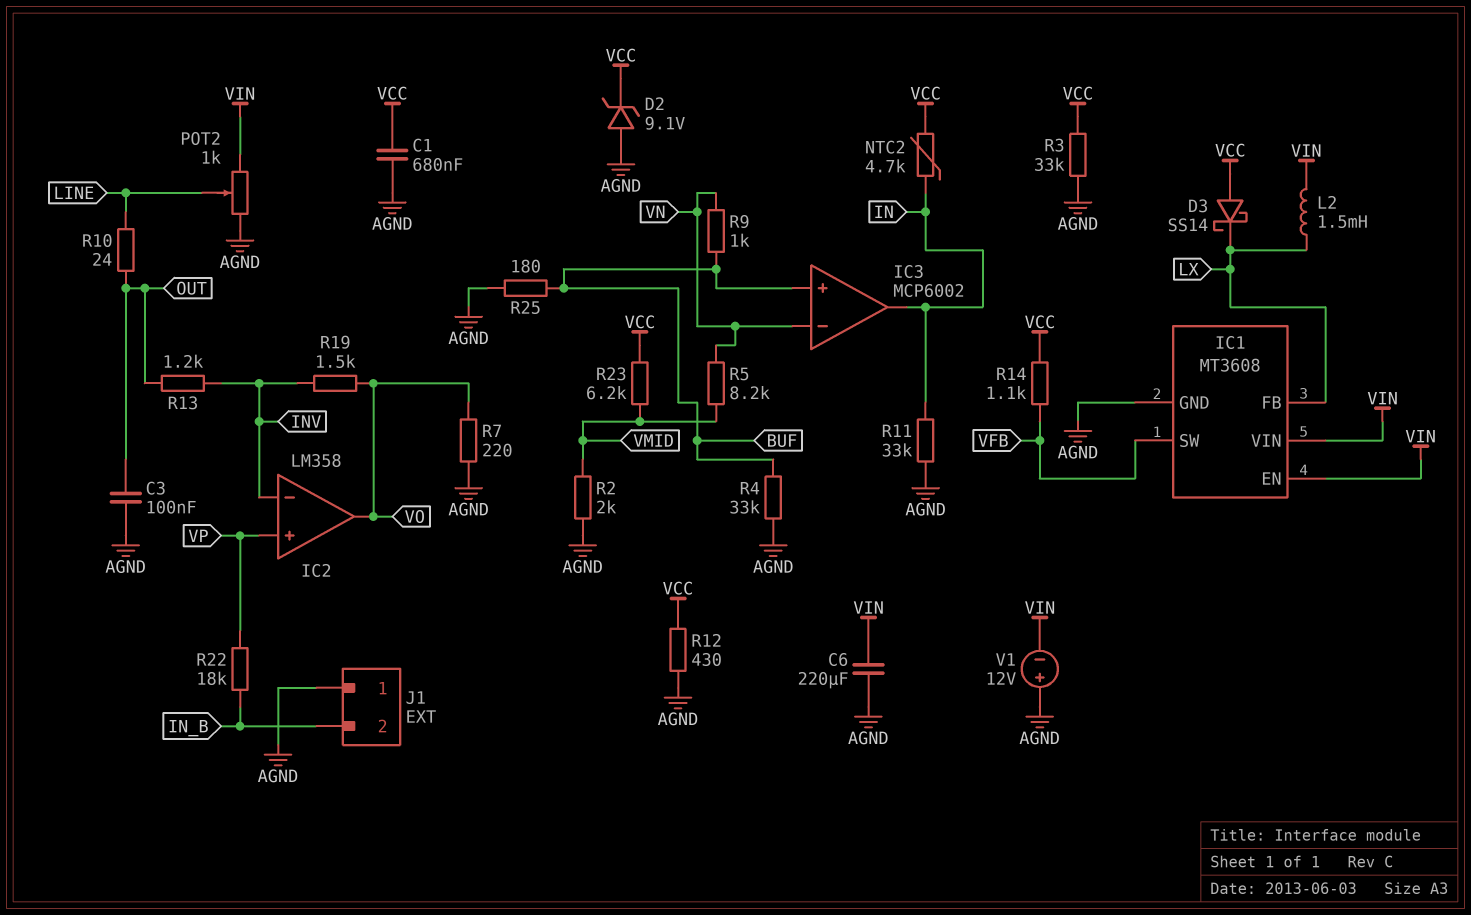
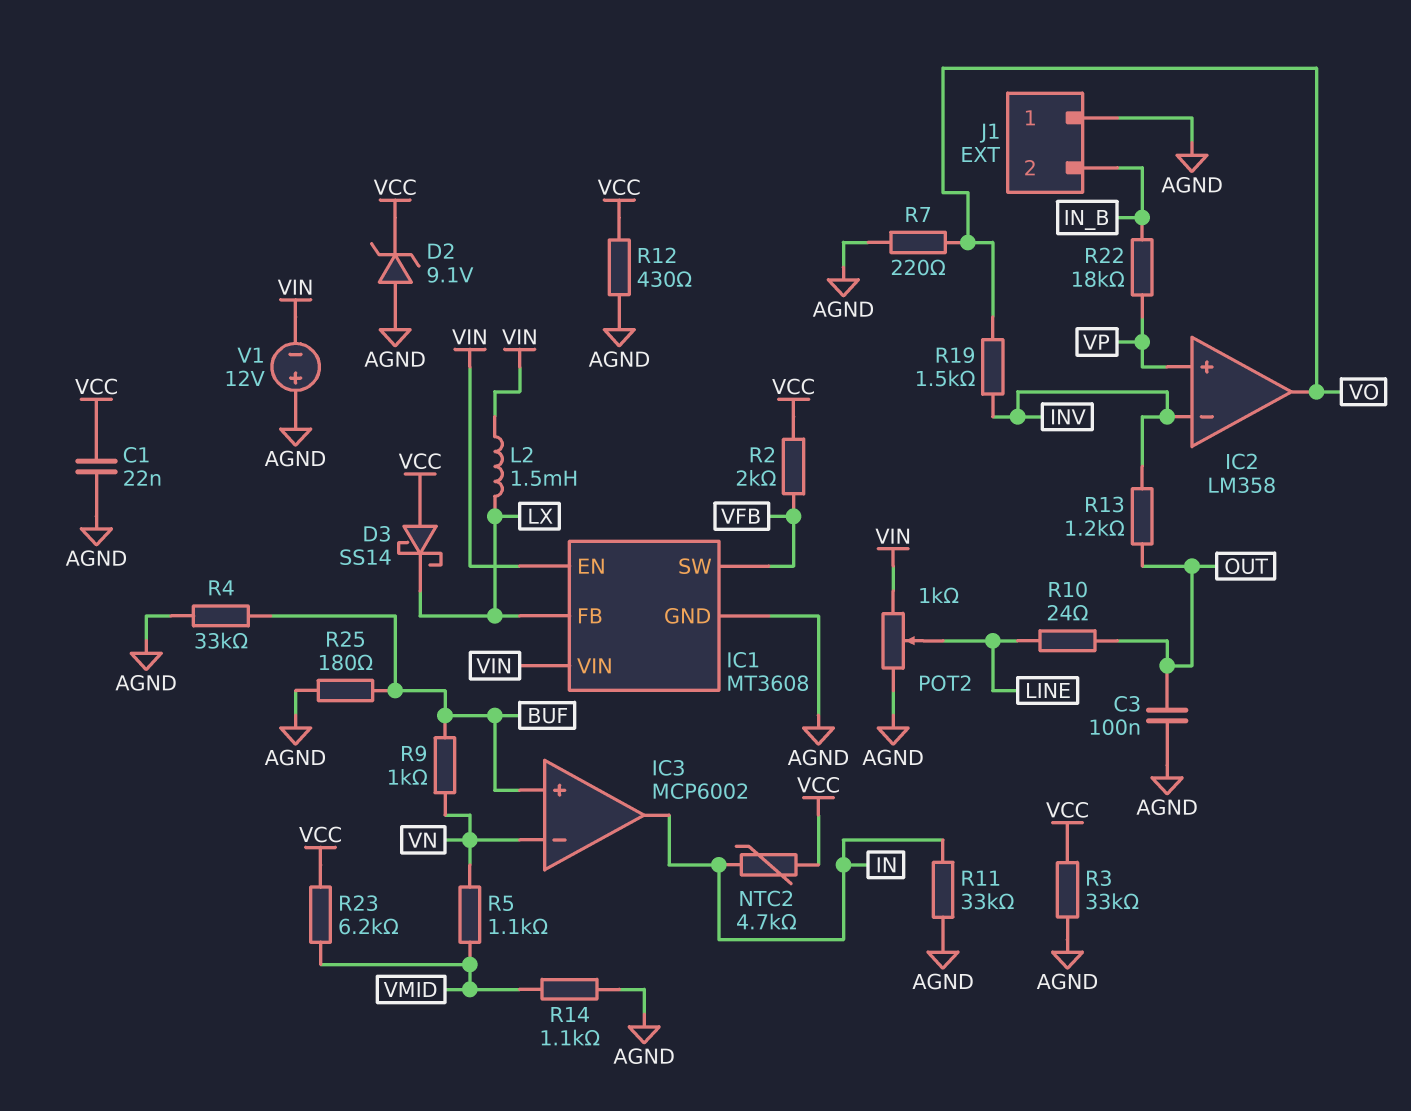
C1: 680nF (AGND, VCC) -> 22nF (AGND, VCC)
C6: 220uF (AGND, VIN) -> none
R2: 2k (AGND, VMID) -> 2k (VCC, VFB)
R5: 8.2k (VMID, VN) -> 1.1k (VMID, VN)
R14: 1.1k (VCC, VFB) -> 1.1k (AGND, VMID)

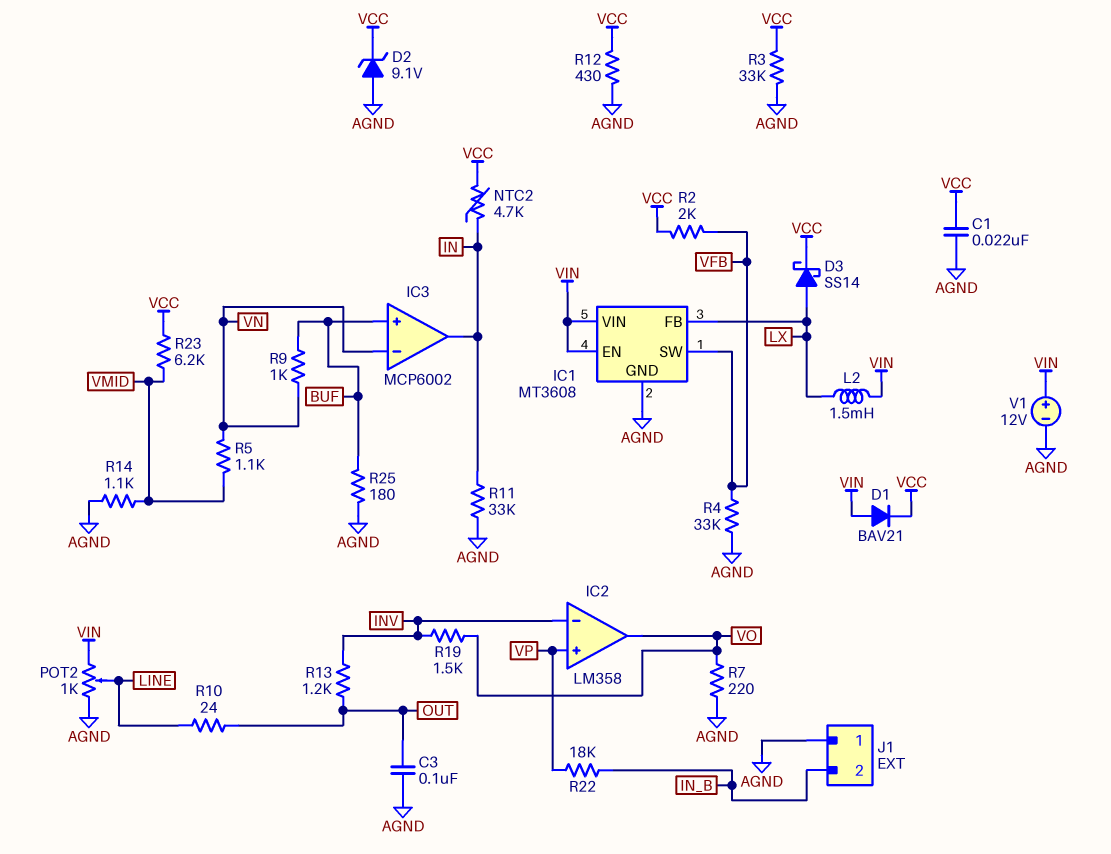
D1: none -> diode BAV21 (A VIN, K VCC)
D3: schottky SS14 (A VCC, K LX) -> schottky SS14 (A LX, K VCC)
R4: 33k (AGND, BUF) -> 33k (AGND, VFB)
V1: 12V (plus AGND, minus VIN) -> 12V (plus VIN, minus AGND)

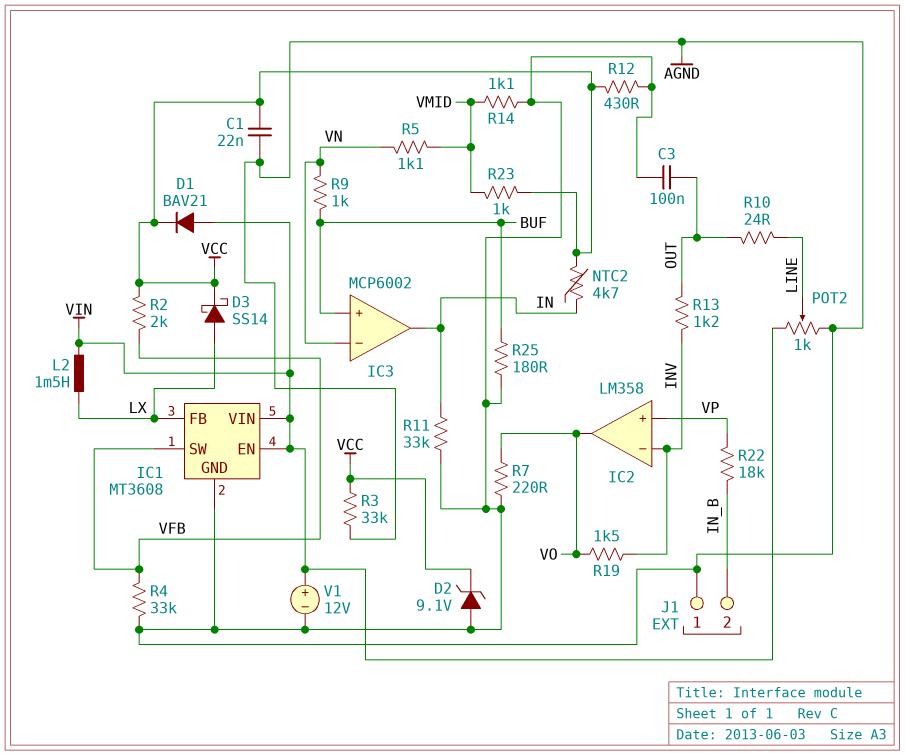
R23: 6.2k (VCC, VMID) -> 1k (VCC, VMID)

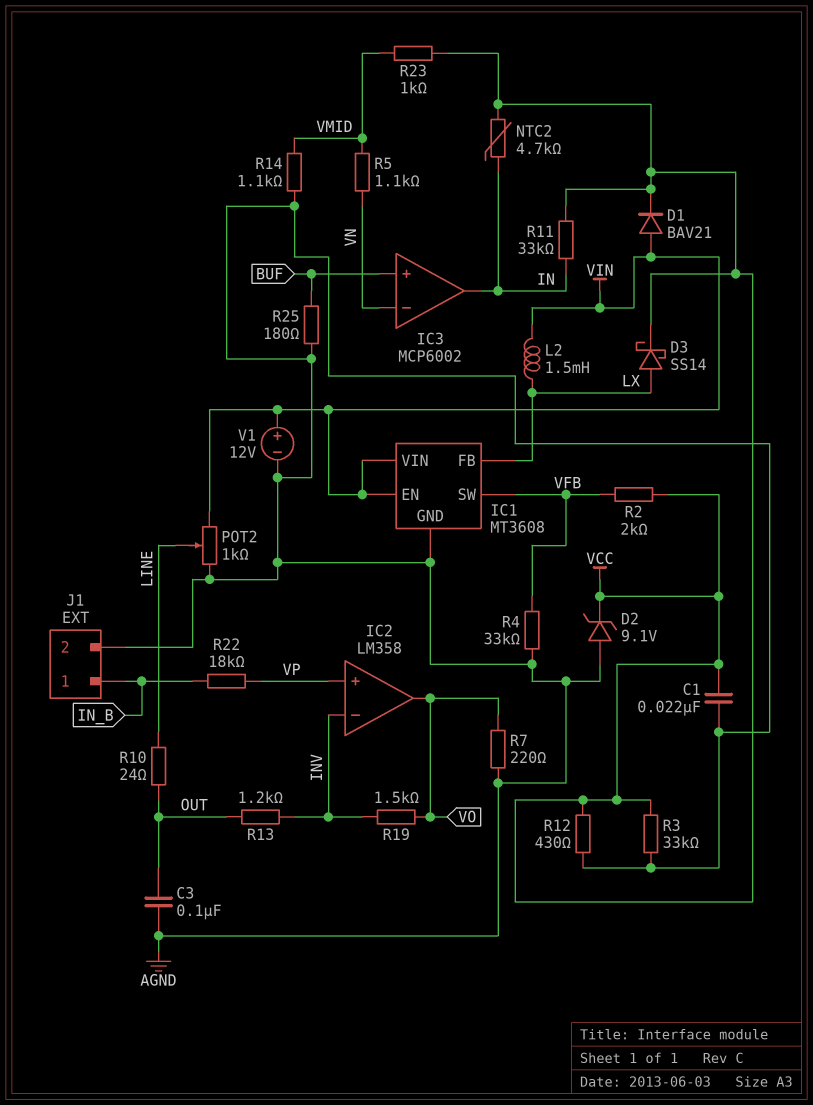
J1 pin 1: AGND -> IN_B
J1 pin 2: IN_B -> AGND
R9: 1k (BUF, VN) -> none
R11: 33k (AGND, IN) -> 33k (IN, VCC)

